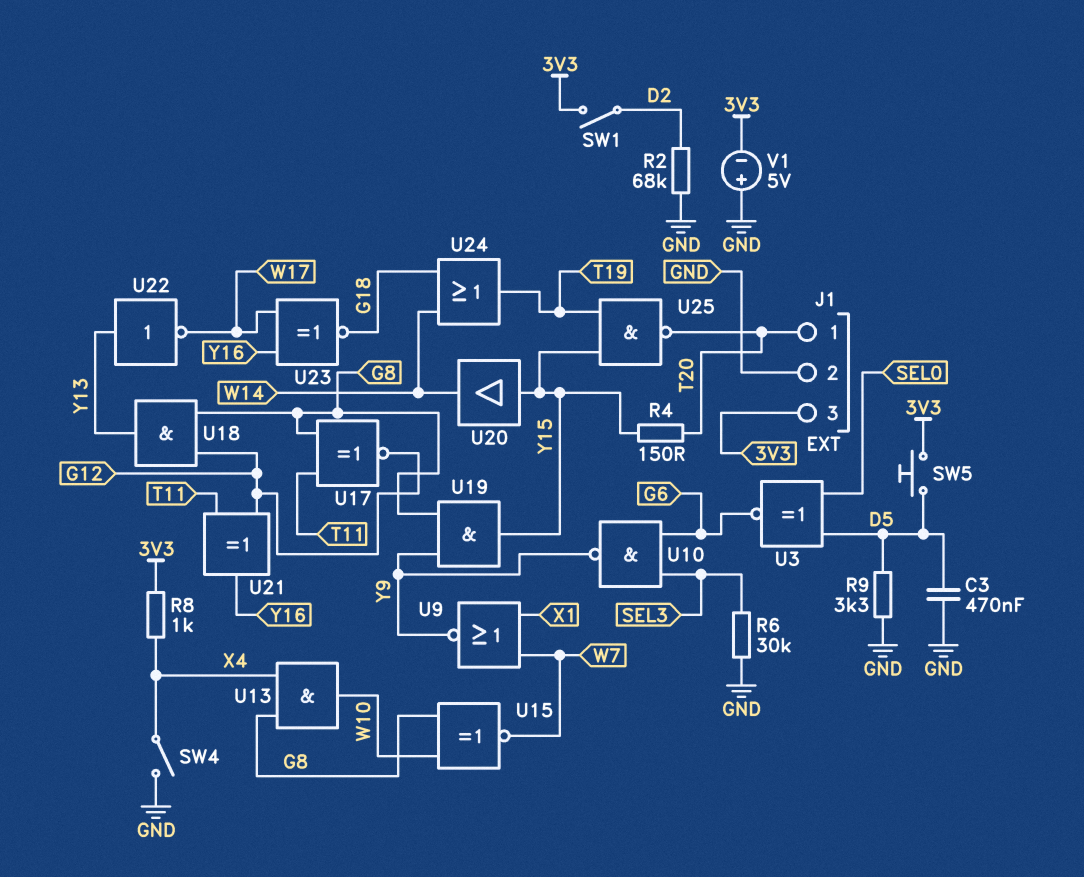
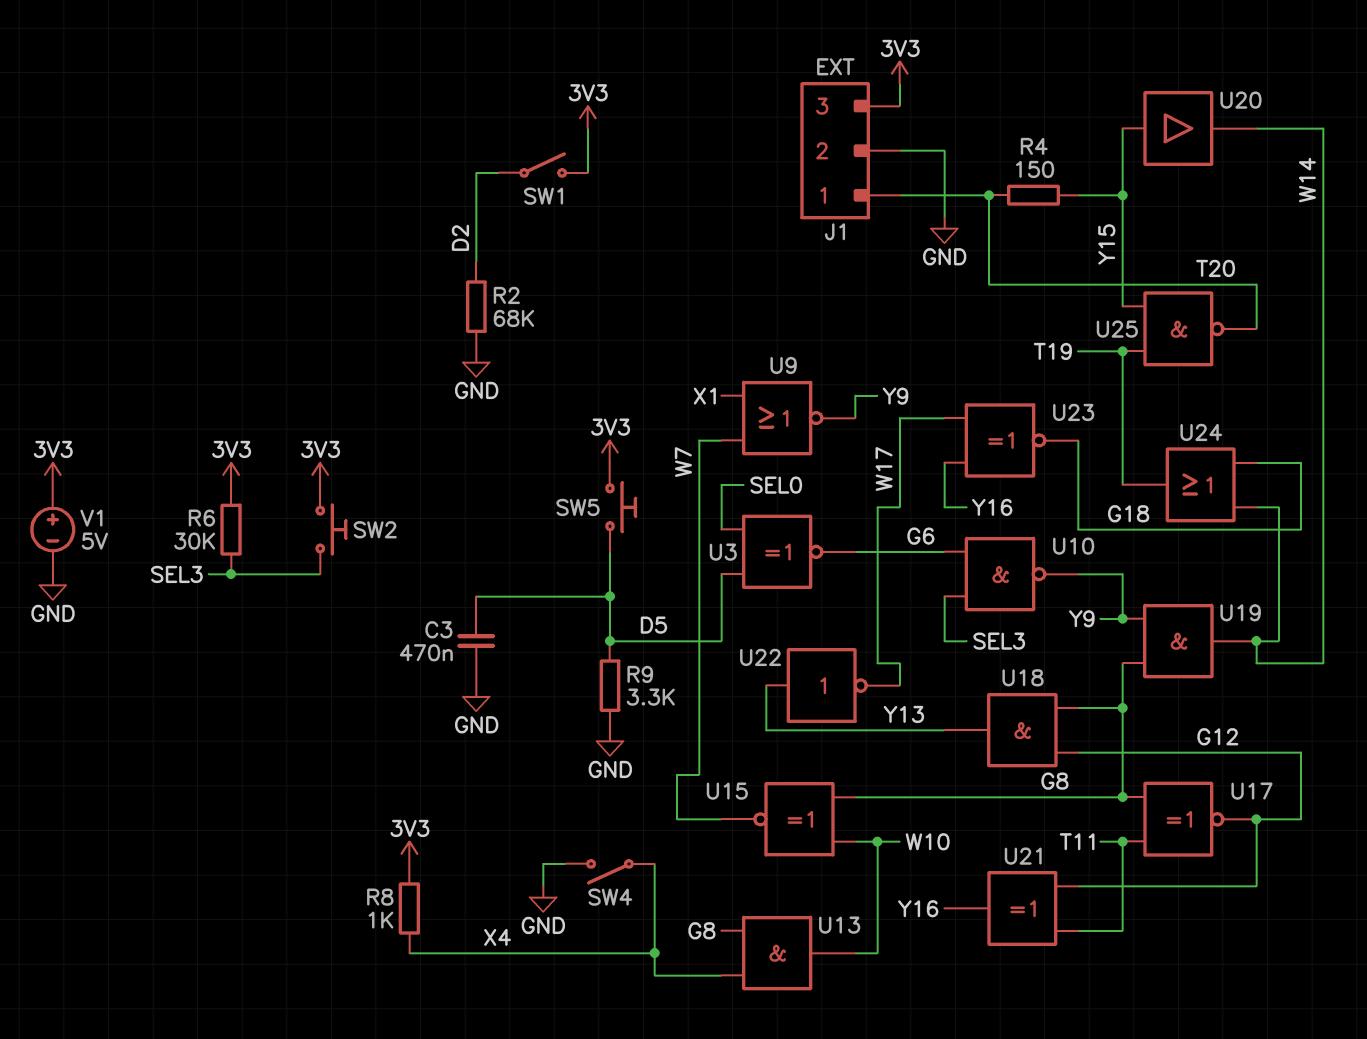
R6: 30k (GND, SEL3) -> 30k (3V3, SEL3)
SW2: none -> button (3V3, SEL3)
U19: AND (in G8, in Y9, out Y15) -> AND (in G8, in Y9, out W14)
V1: 5V (plus GND, minus 3V3) -> 5V (plus 3V3, minus GND)

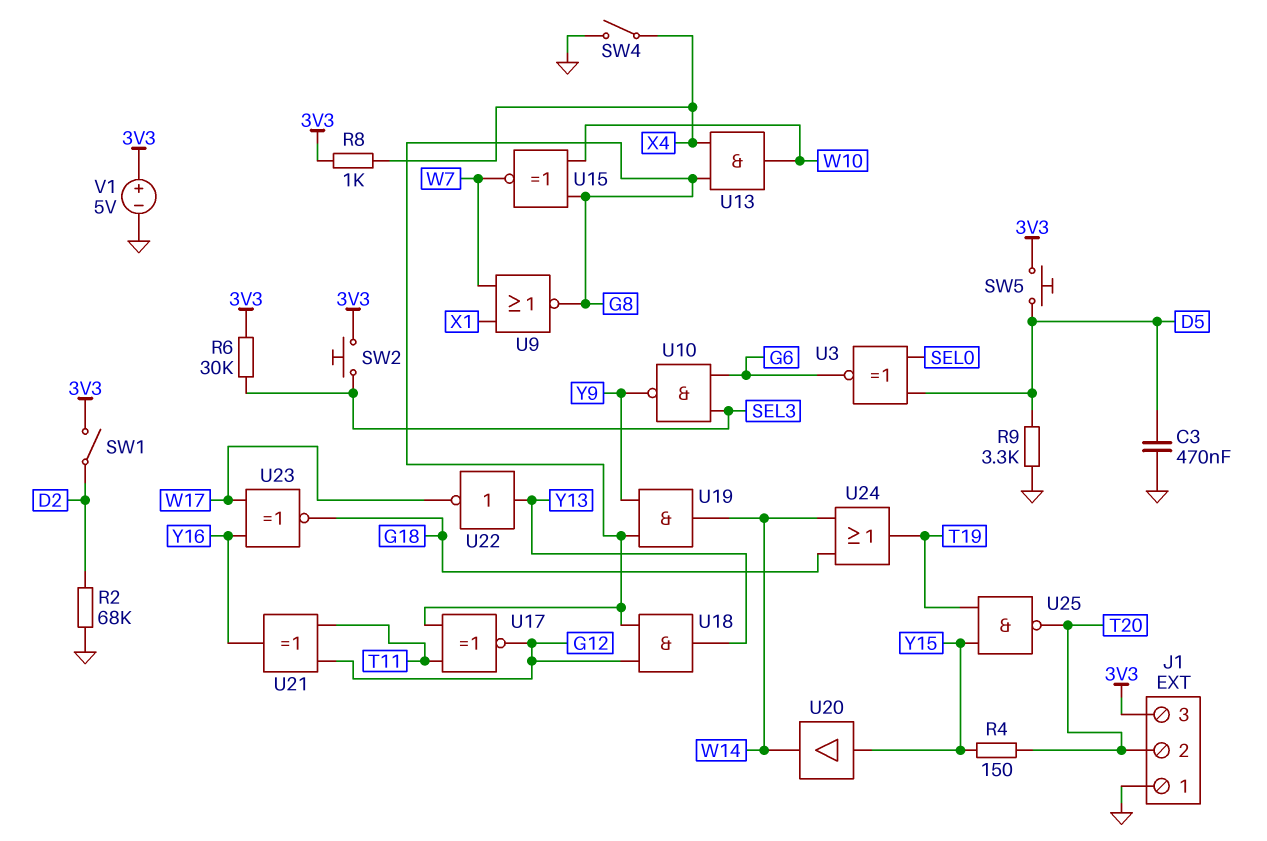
J1 pin 1: T20 -> GND
J1 pin 2: GND -> T20
U9: NOR (in W7, in X1, out Y9) -> NOR (in W7, in X1, out G8)

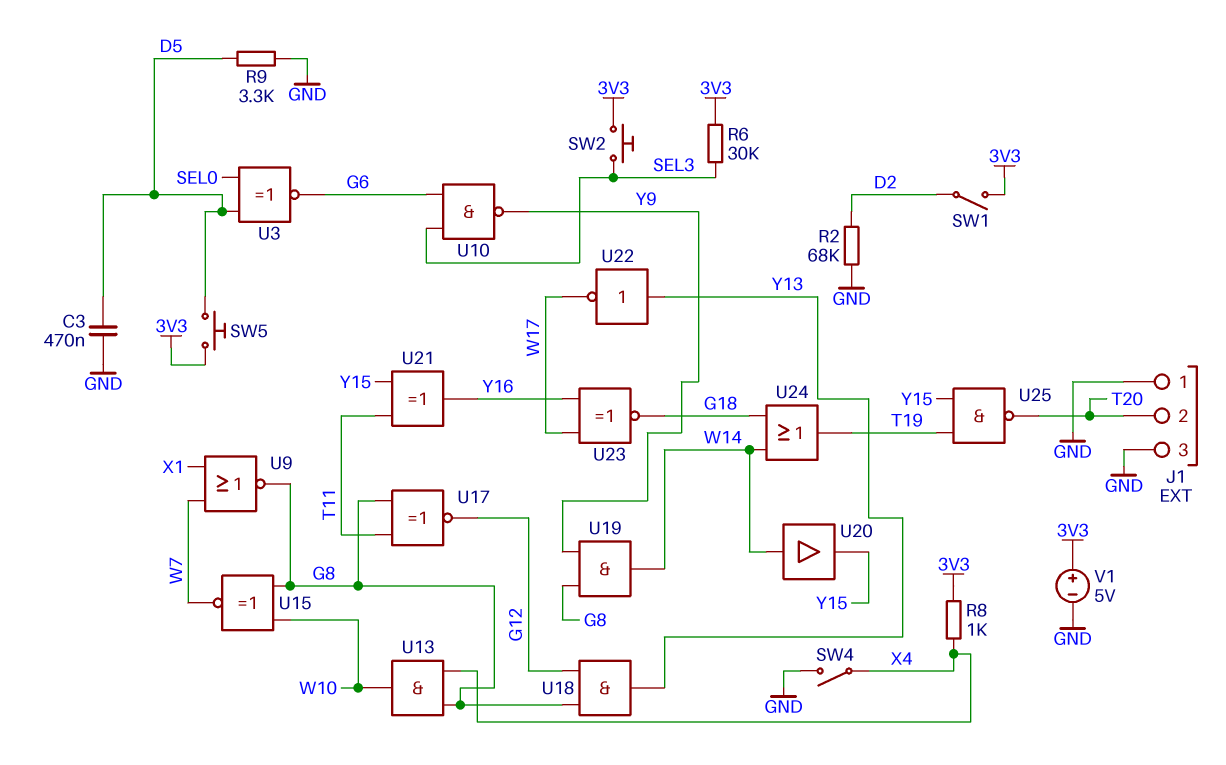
J1 pin 3: 3V3 -> GND
R4: 150 (T20, Y15) -> none
U20: buffer (in Y15, out W14) -> buffer (in W14, out Y15)
U21: XOR (in G12, in T11, out Y16) -> XOR (in T11, in Y15, out Y16)

